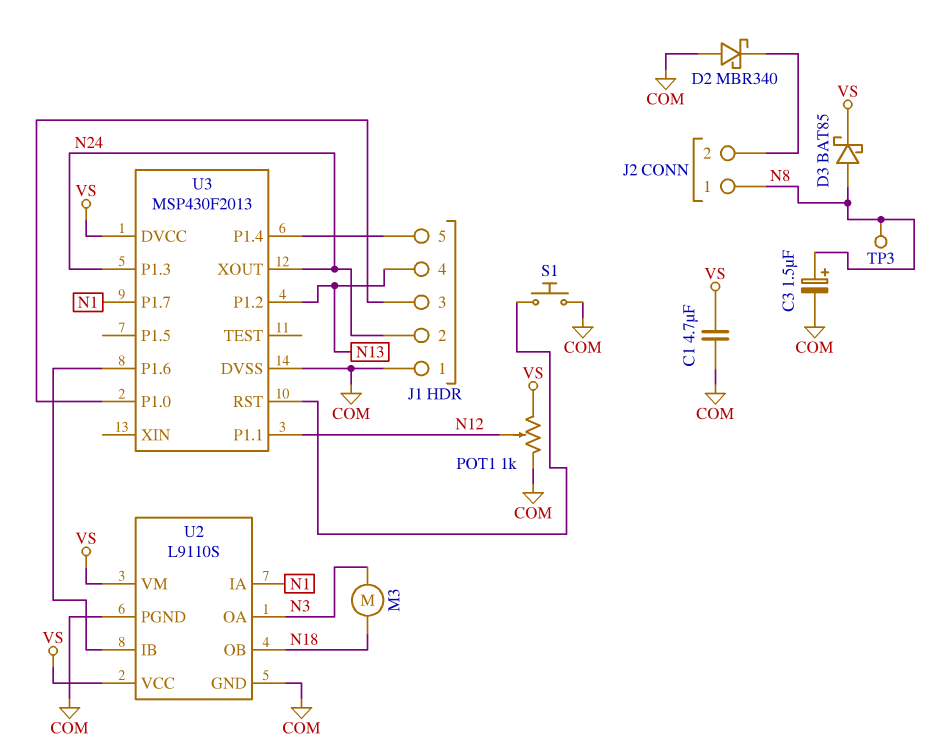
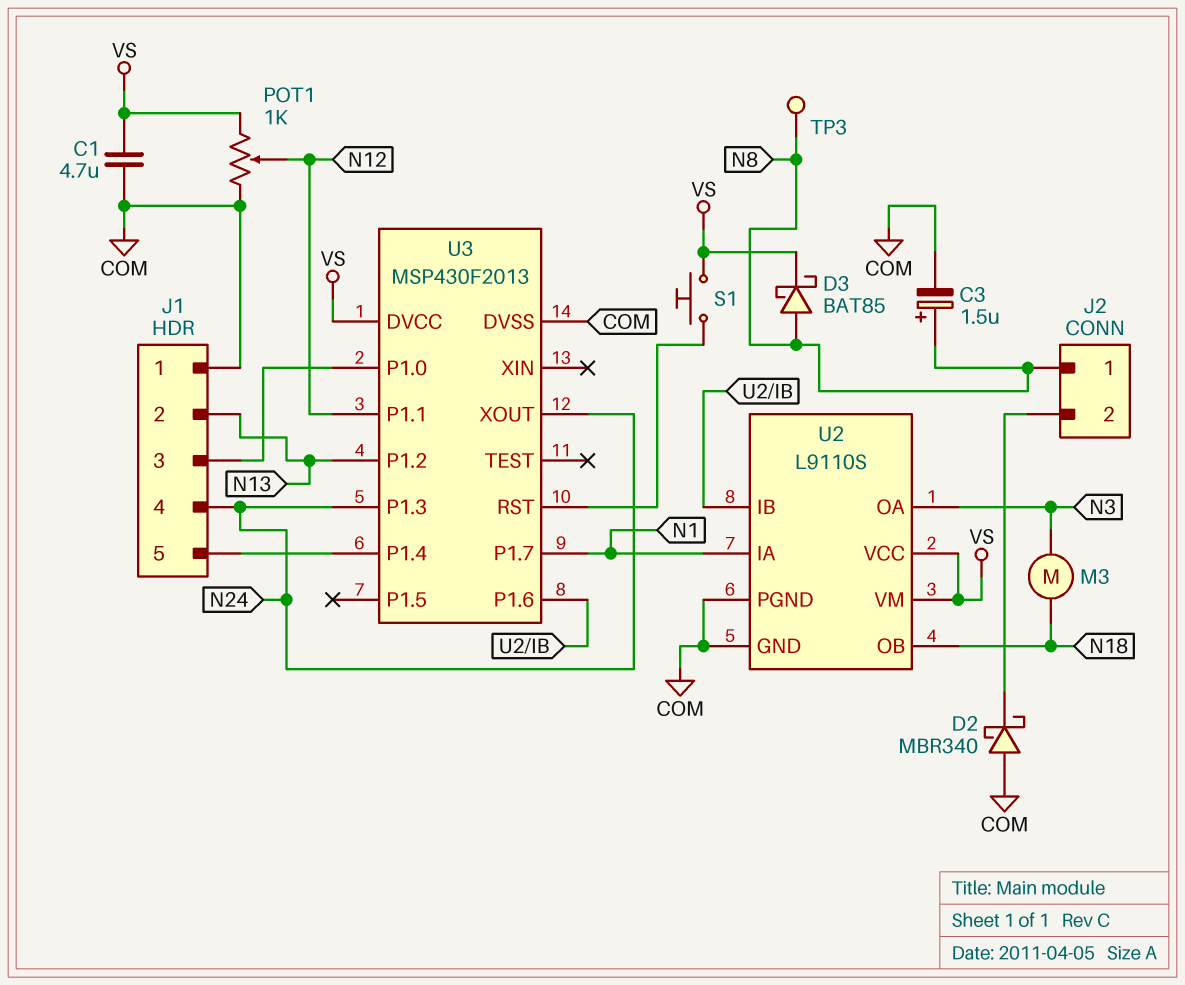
J1 pin 2: N24 -> N13
J1 pin 4: N13 -> N24
S1: button (COM, U3/RST) -> button (U3/RST, VS)

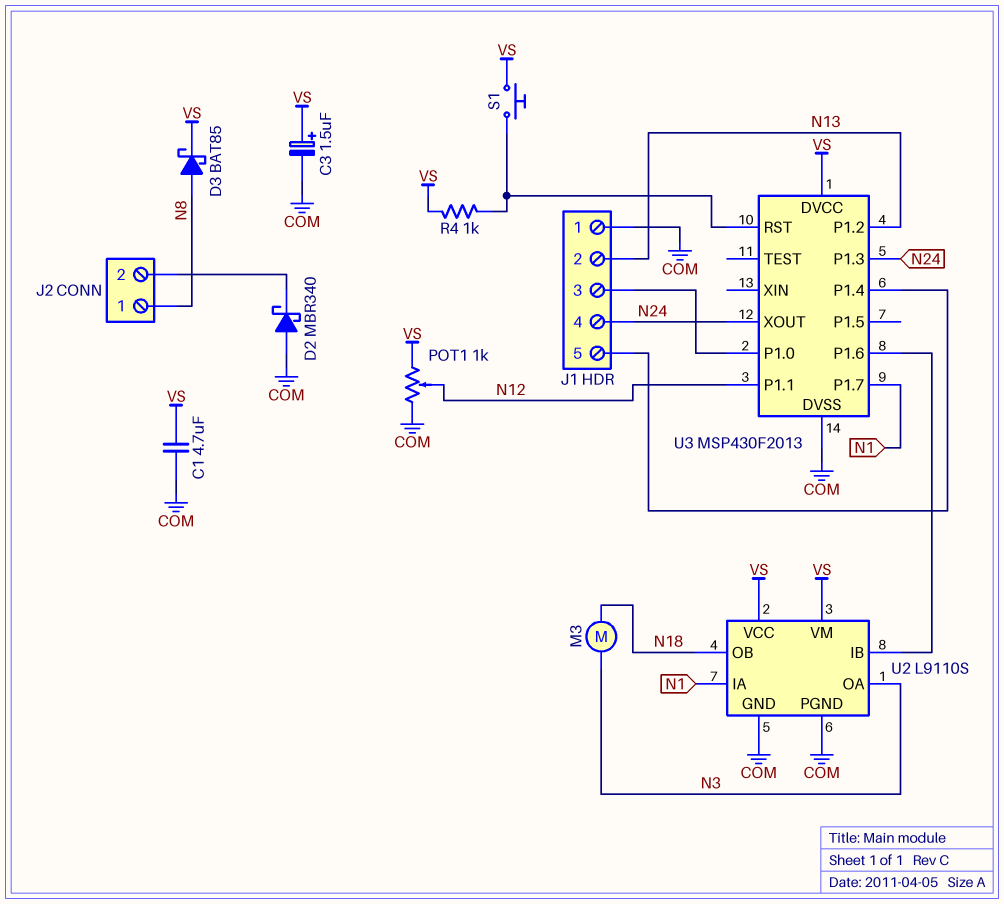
C3: 1.5uF (plus N8, minus COM) -> 1.5uF (plus VS, minus COM)
R4: none -> 1k (U3/RST, VS)
TP3: test point (N8) -> none

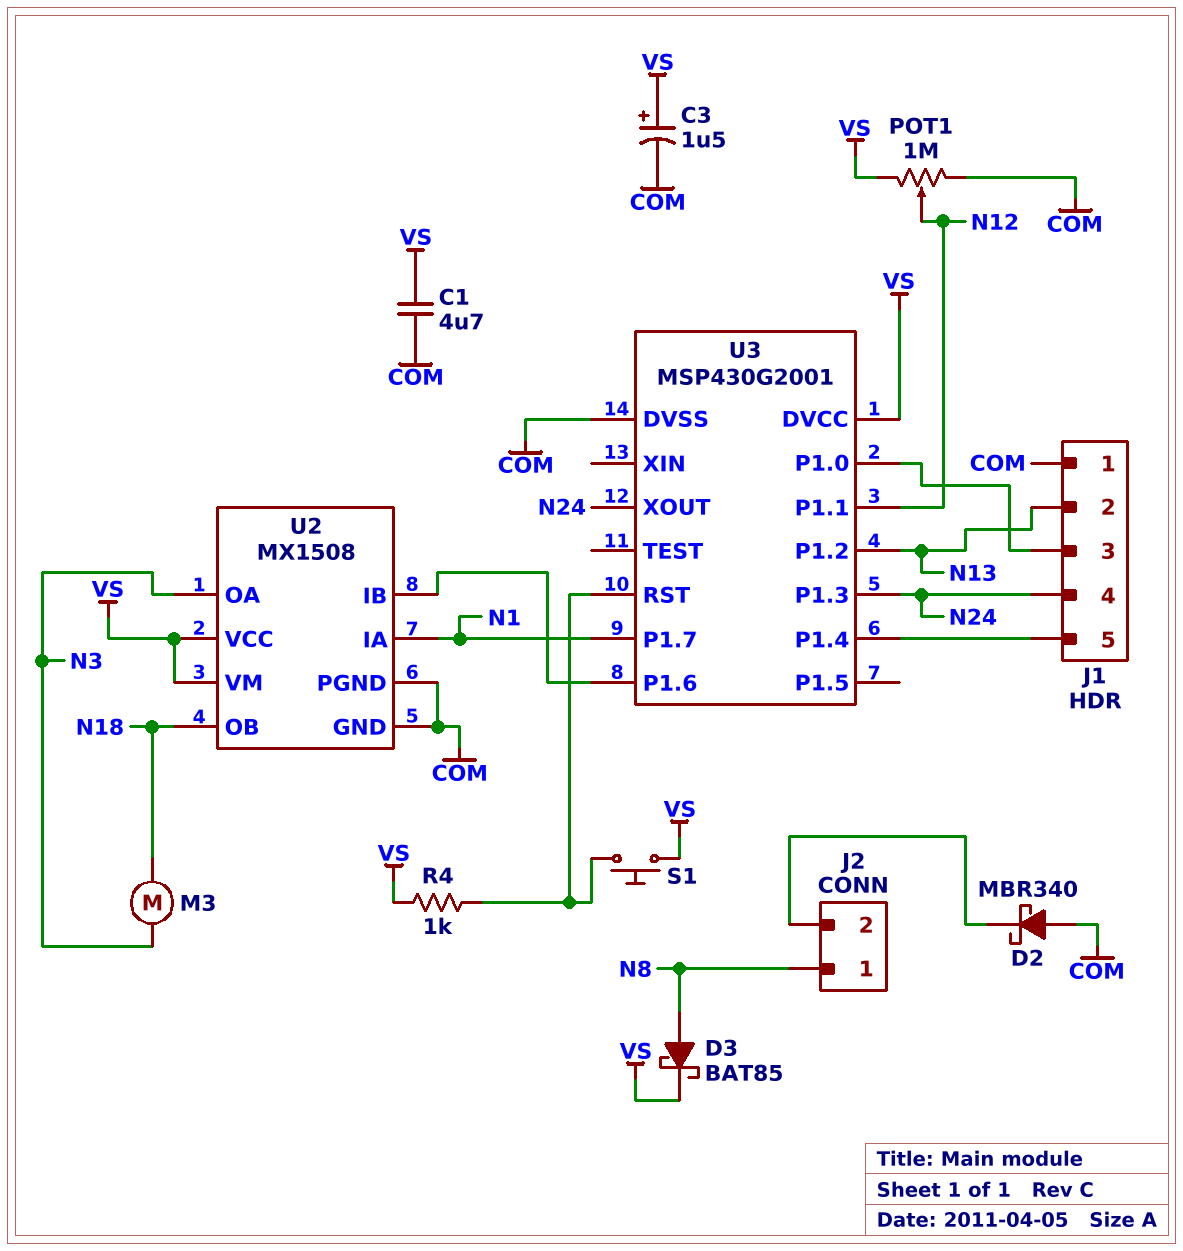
POT1: 1k (COM, VS, wiper N12) -> 1M (COM, VS, wiper N12)
U2: L9110S -> MX1508
U3: MSP430F2013 -> MSP430G2001

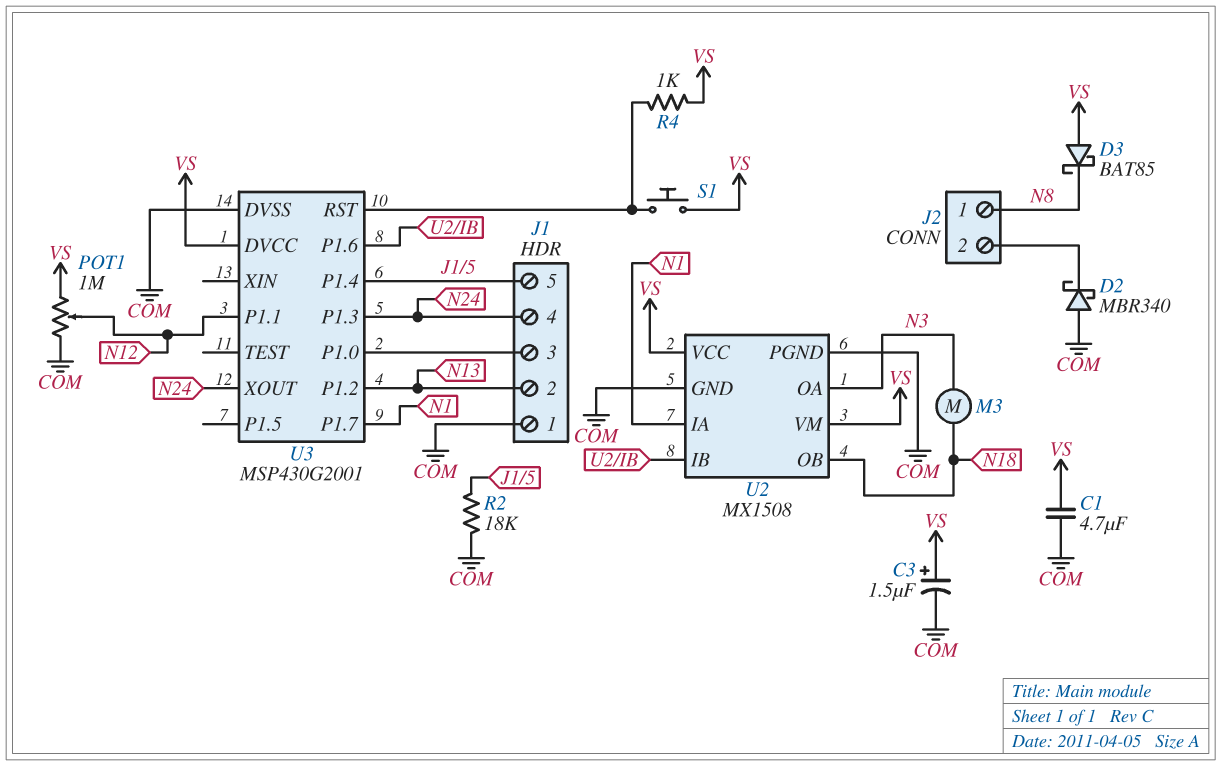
D3: schottky BAT85 (A N8, K VS) -> schottky BAT85 (A VS, K N8)
R2: none -> 18k (COM, J1/5)

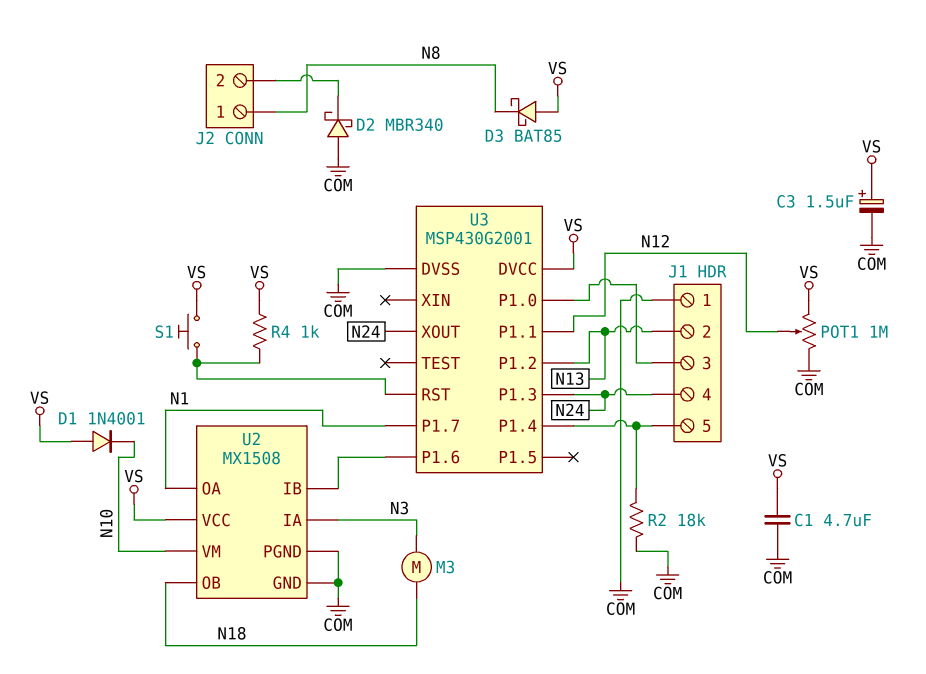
D1: none -> diode 1N4001 (A VS, K N10)
U2 pin IA: N1 -> N3
U2 pin OA: N3 -> N1
U2 pin VM: VS -> N10

